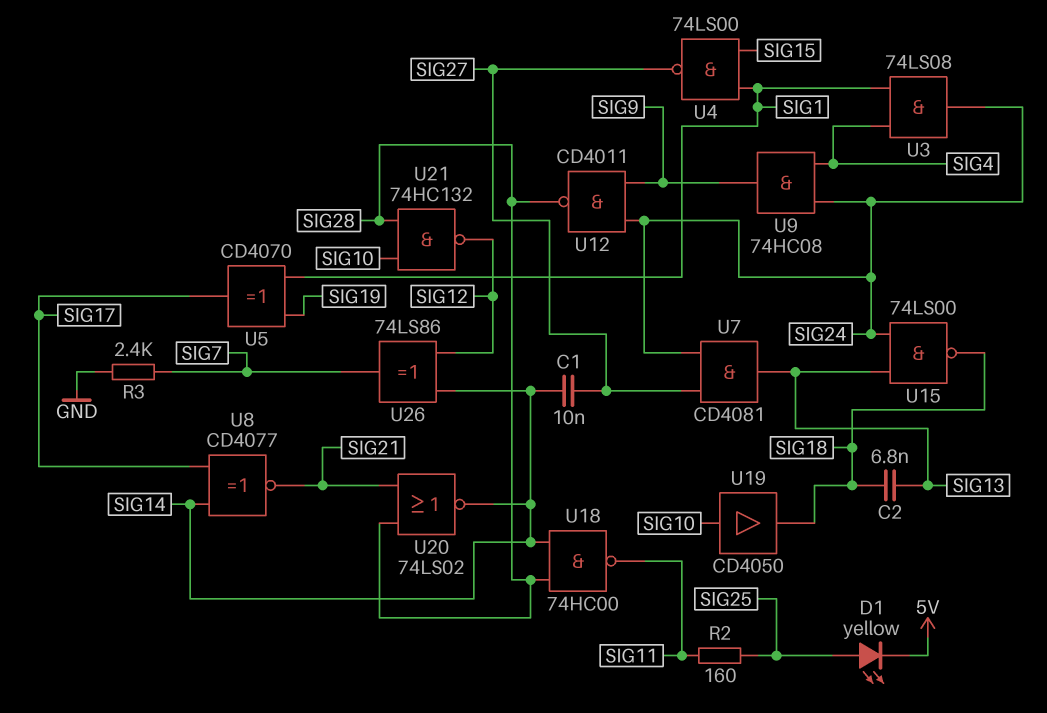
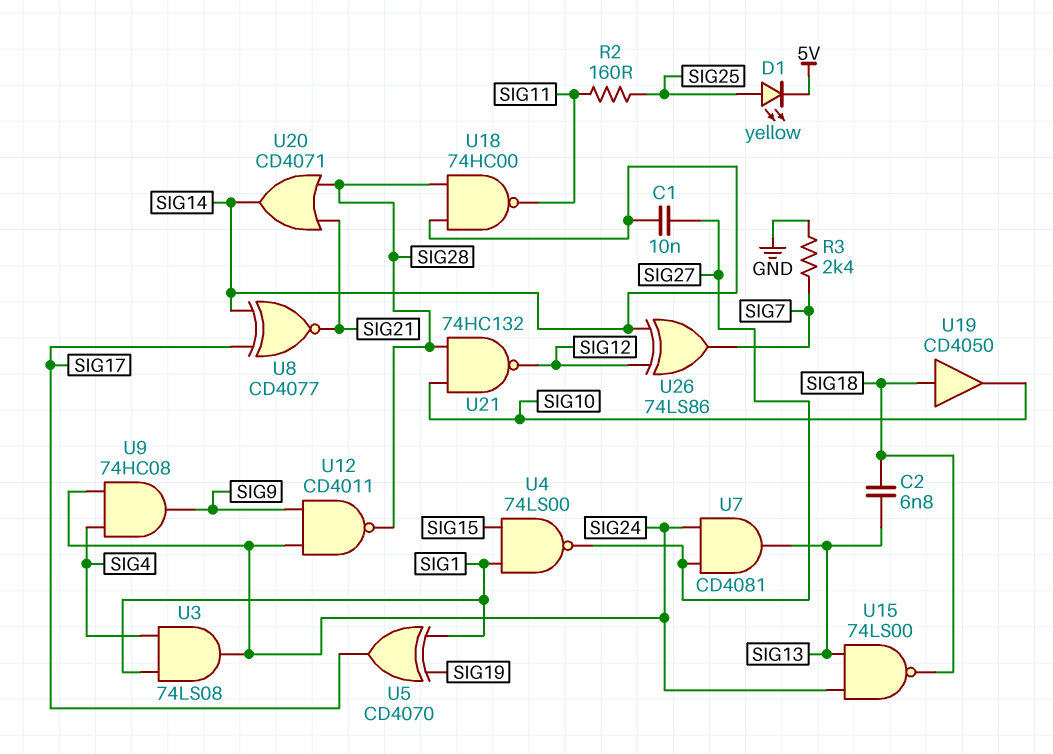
U19: buffer CD4050 (in SIG10, out SIG18) -> buffer CD4050 (in SIG18, out SIG10)
U20: NOR 74LS02 (in SIG21, in SIG28, out SIG14) -> OR CD4071 (in SIG21, in SIG28, out SIG14)

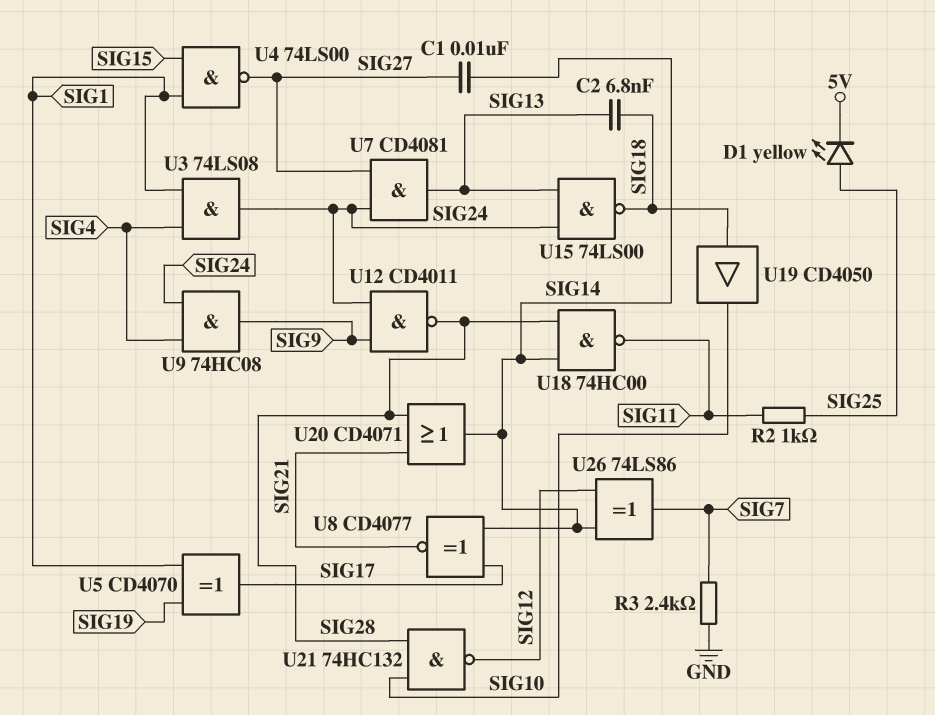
R2: 160 (SIG11, SIG25) -> 1k (SIG11, SIG25)

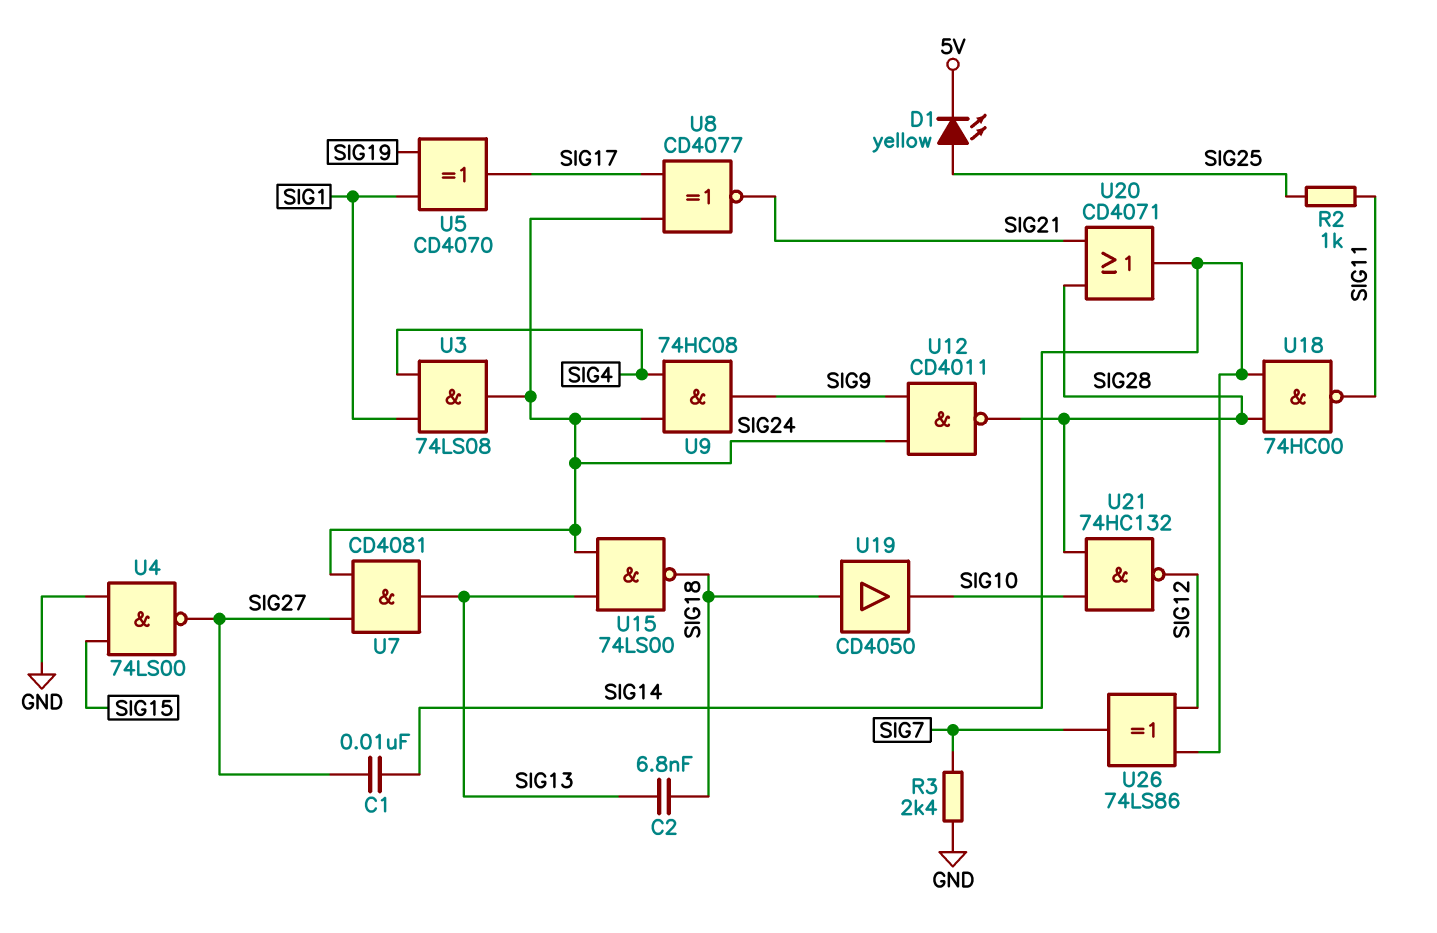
U4: NAND 74LS00 (in SIG1, in SIG15, out SIG27) -> NAND 74LS00 (in GND, in SIG15, out SIG27)
U8: XNOR CD4077 (in SIG14, in SIG17, out SIG21) -> XNOR CD4077 (in SIG17, in SIG24, out SIG21)

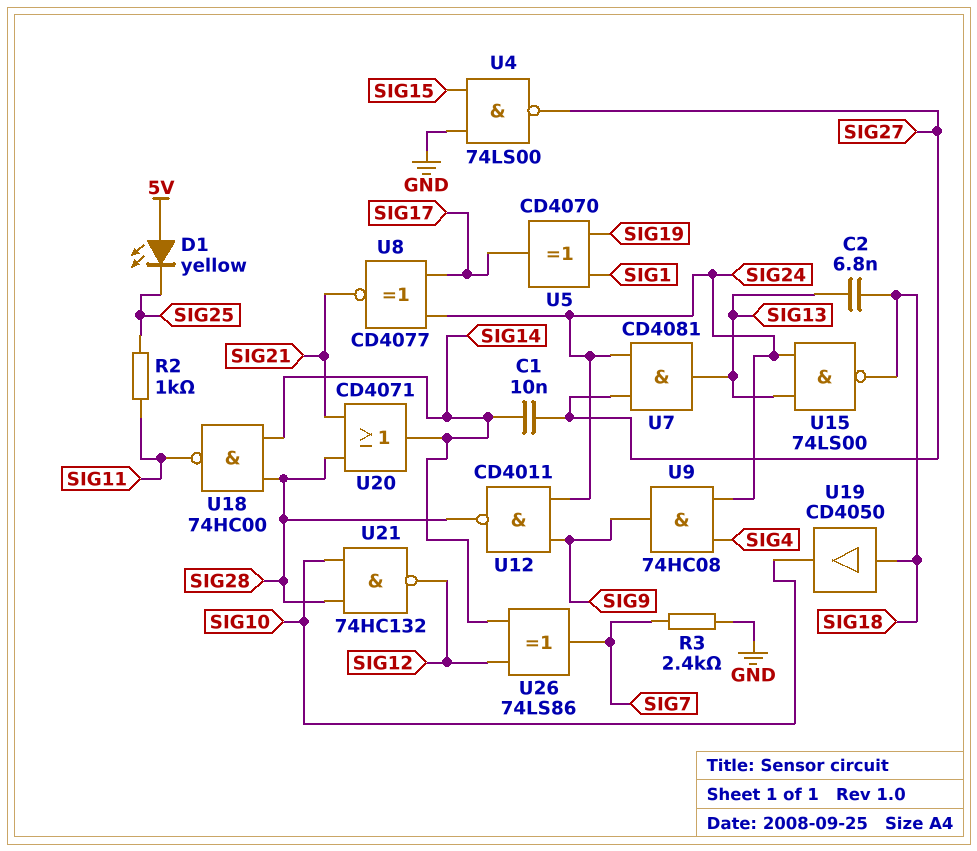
D1: LED yellow (A SIG25, K 5V) -> LED yellow (A 5V, K SIG25)
U3: AND 74LS08 (in SIG1, in SIG4, out SIG24) -> none

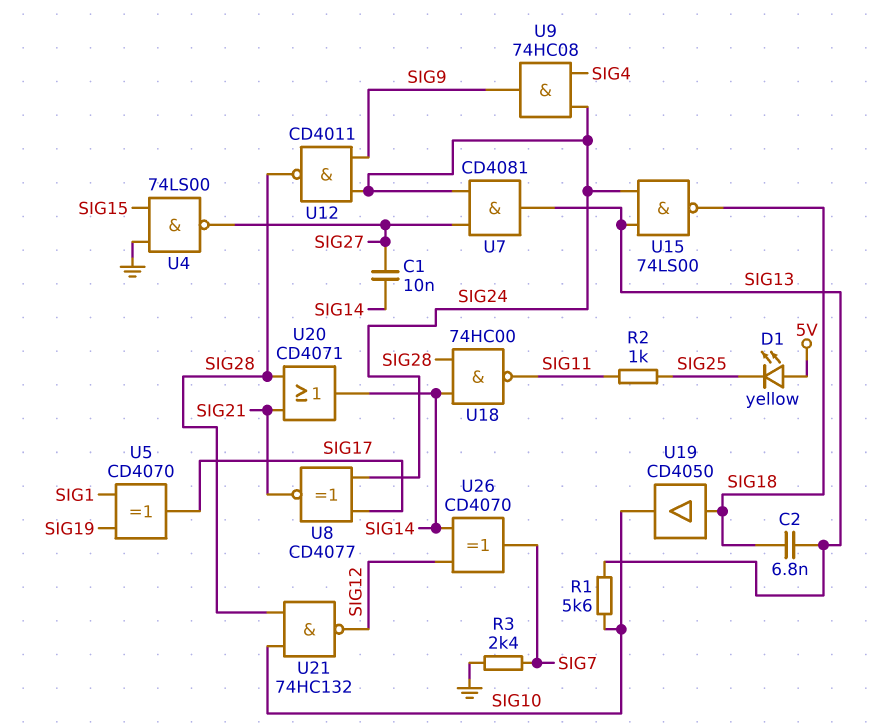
R1: none -> 5.6k (SIG10, SIG13)
U26: XOR 74LS86 (in SIG12, in SIG14, out SIG7) -> XOR CD4070 (in SIG12, in SIG14, out SIG7)

